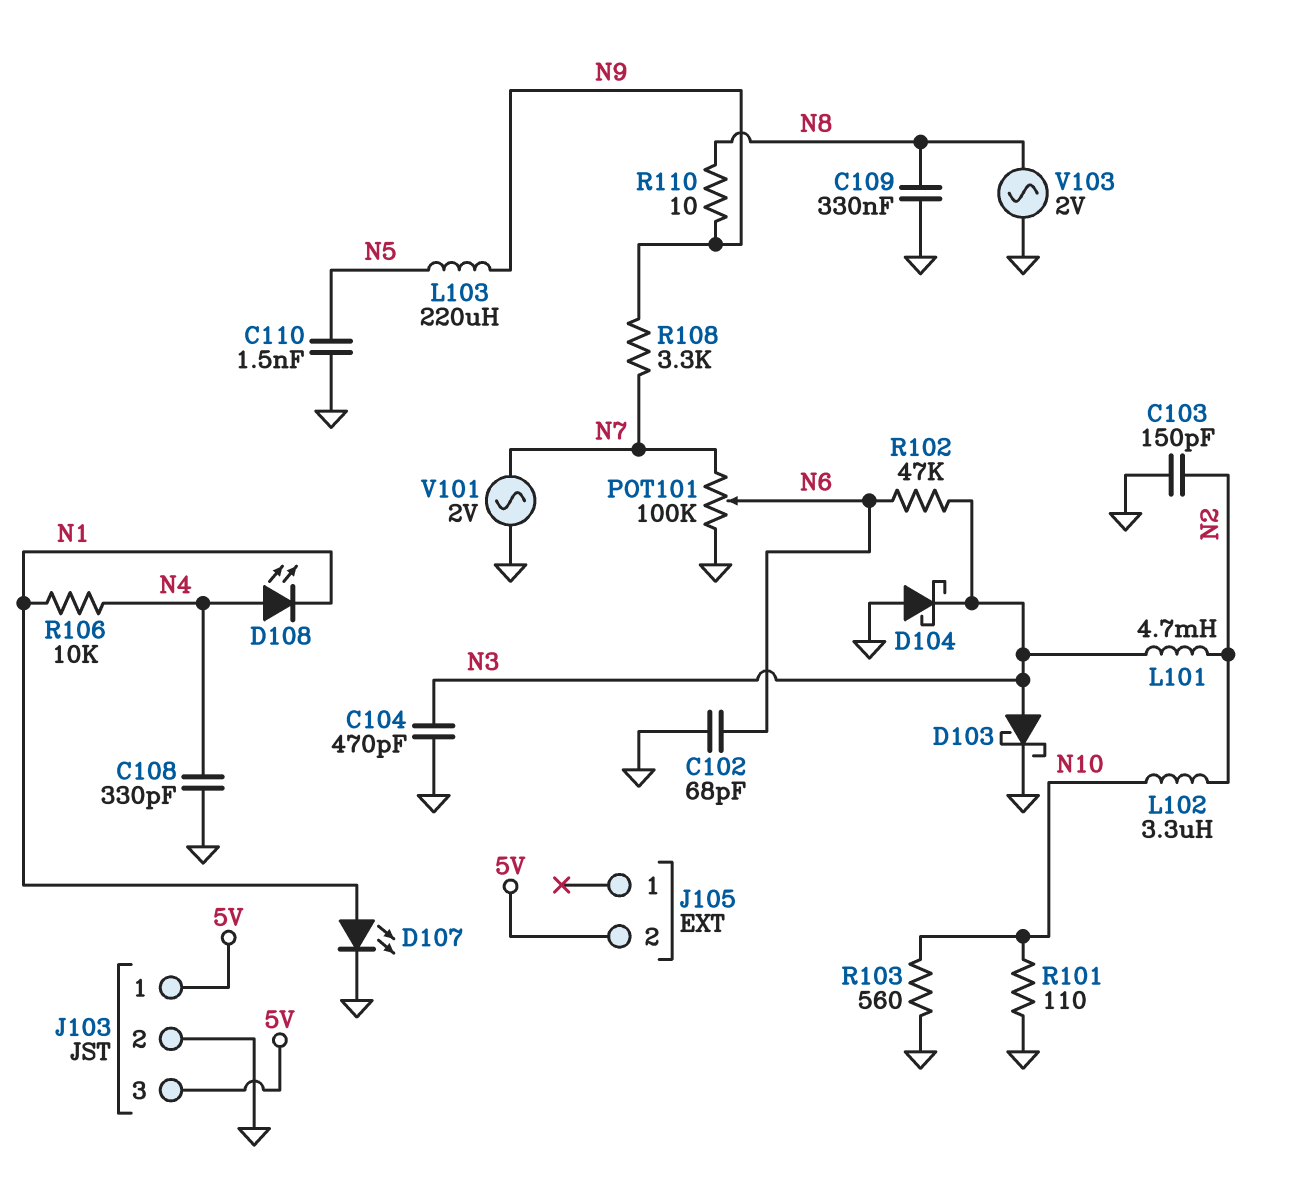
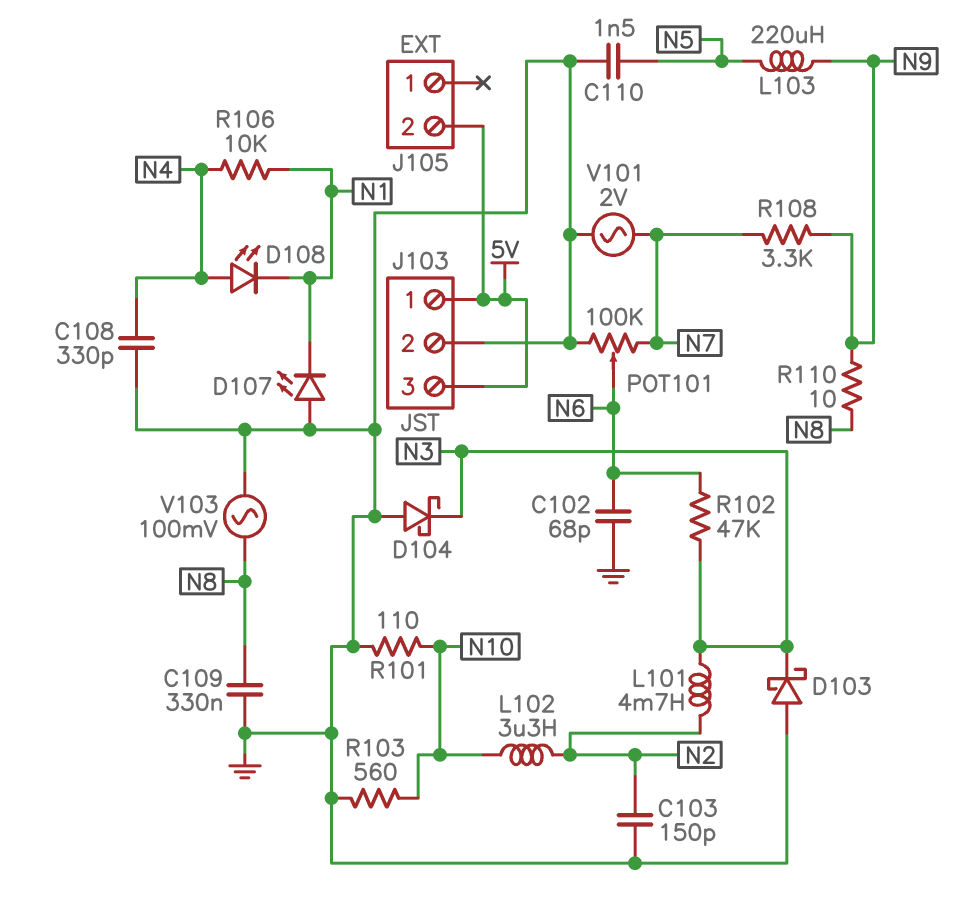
C104: 470pF (GND, N3) -> none
D103: schottky (A N3, K GND) -> schottky (A GND, K N3)
D107: LED (A N1, K GND) -> LED (A GND, K N1)
V103: AC 2V (GND, N8) -> AC 100mV (GND, N8)

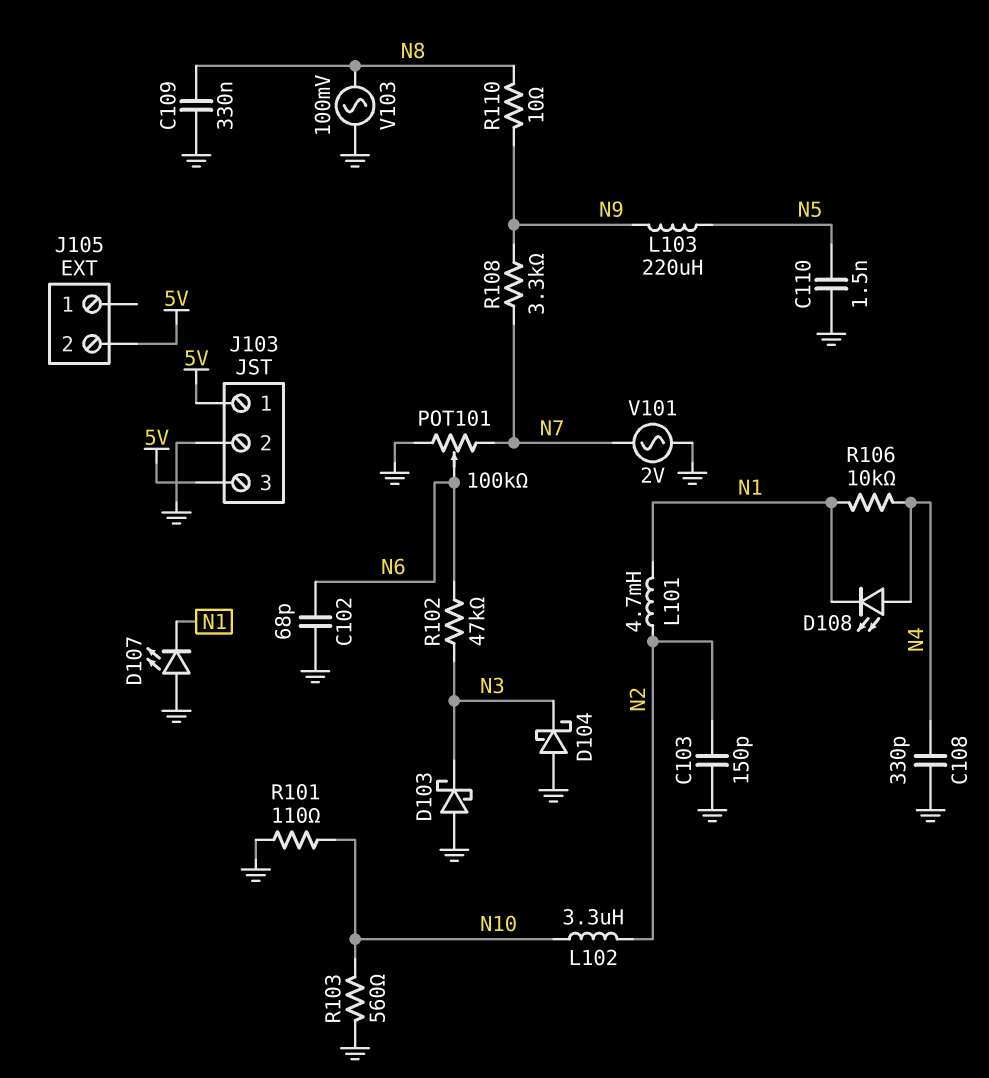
L101: 4.7mH (N2, N3) -> 4.7mH (N1, N2)

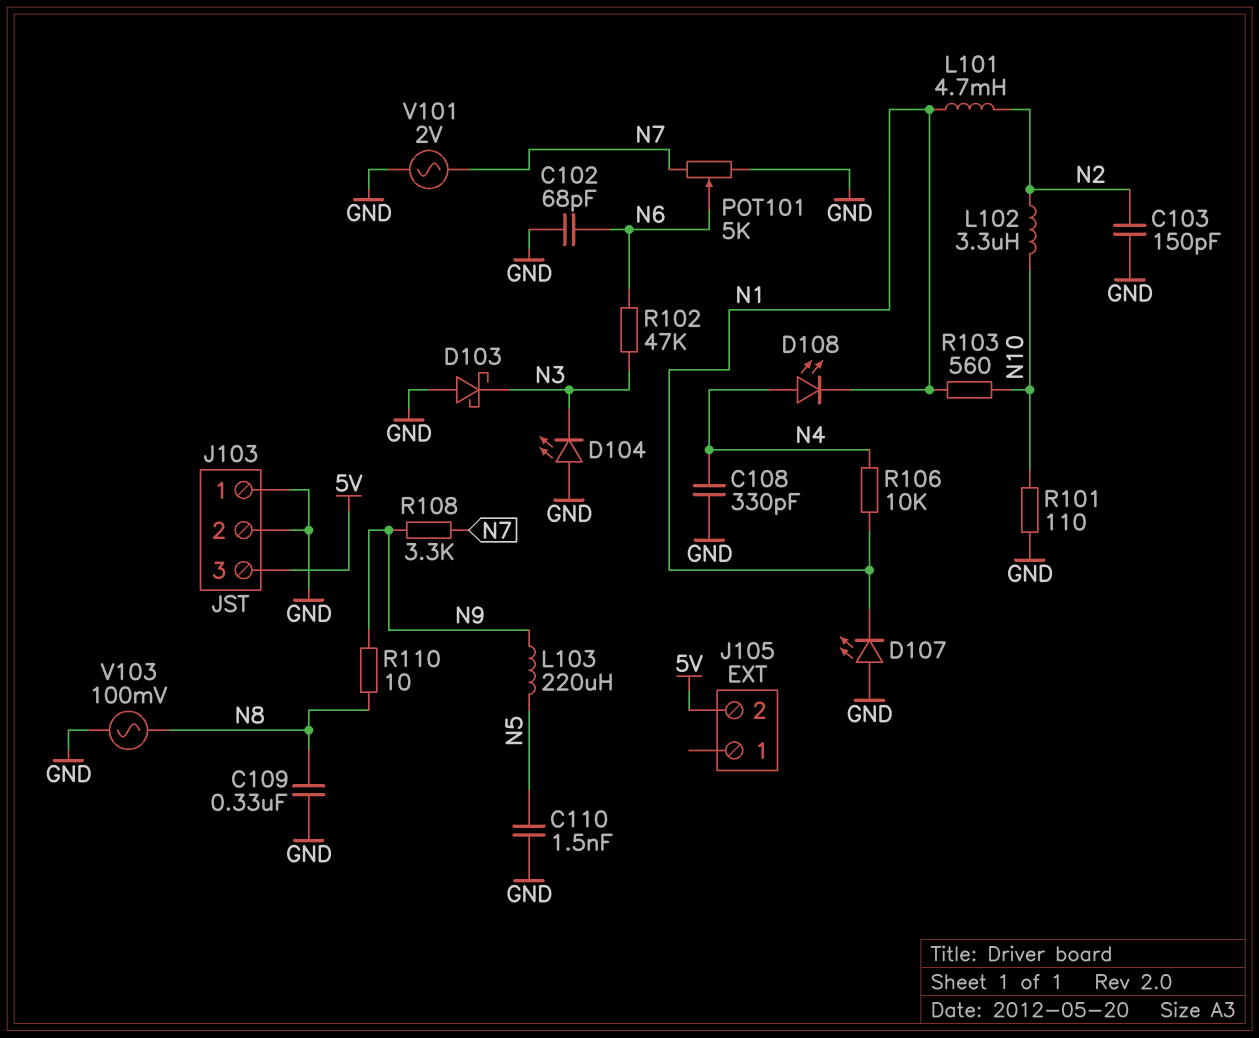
D104: schottky (A GND, K N3) -> LED (A GND, K N3)
J103 pin 1: 5V -> GND
POT101: 100k (GND, N7, wiper N6) -> 5k (GND, N7, wiper N6)
R103: 560 (GND, N10) -> 560 (N1, N10)

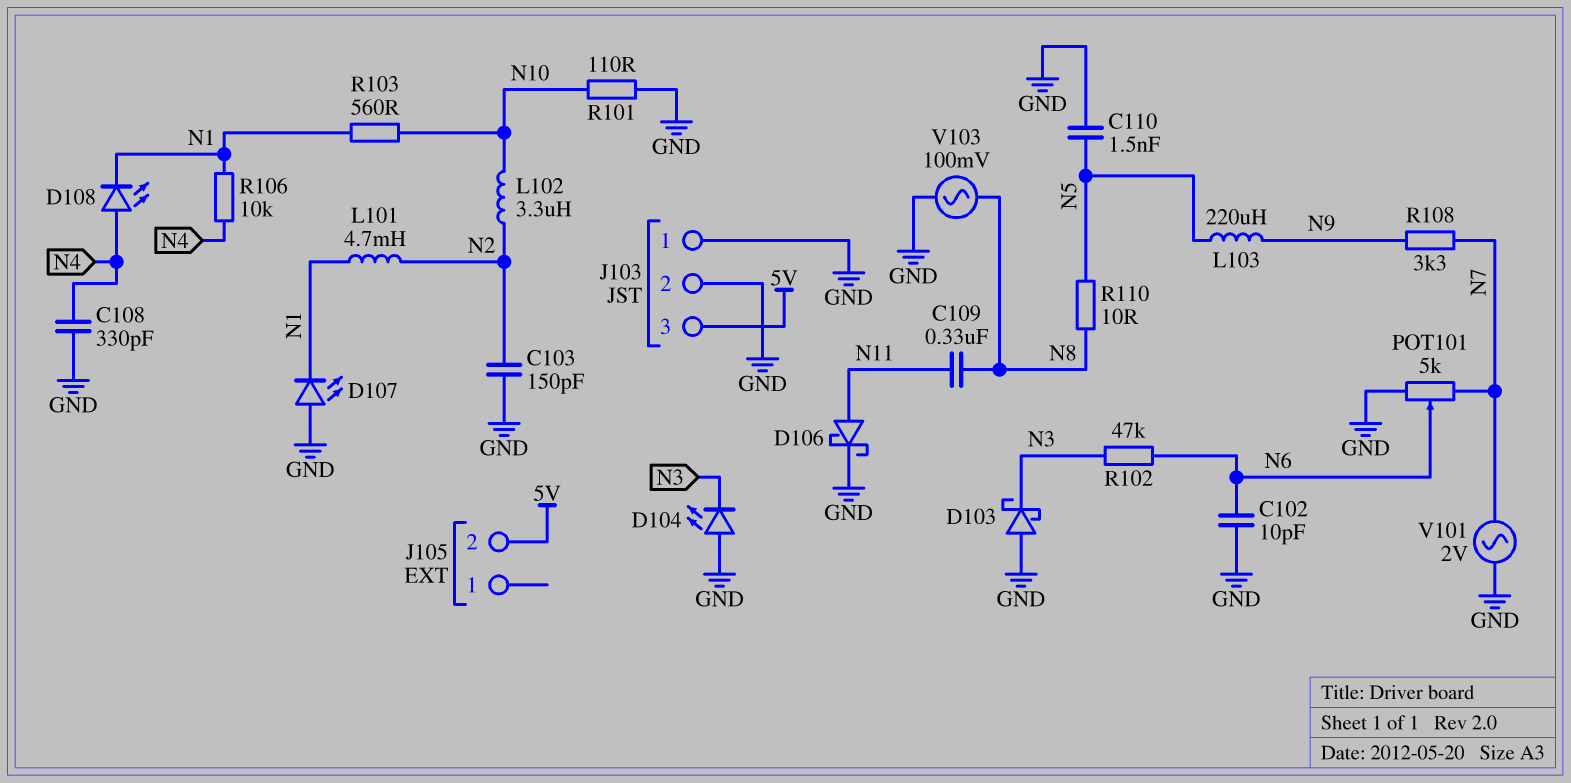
C102: 68pF (GND, N6) -> 10pF (GND, N6)
C109: 330nF (GND, N8) -> 330nF (N8, N11)
D106: none -> schottky (A N11, K GND)
R110: 10 (N8, N9) -> 10 (N5, N8)

